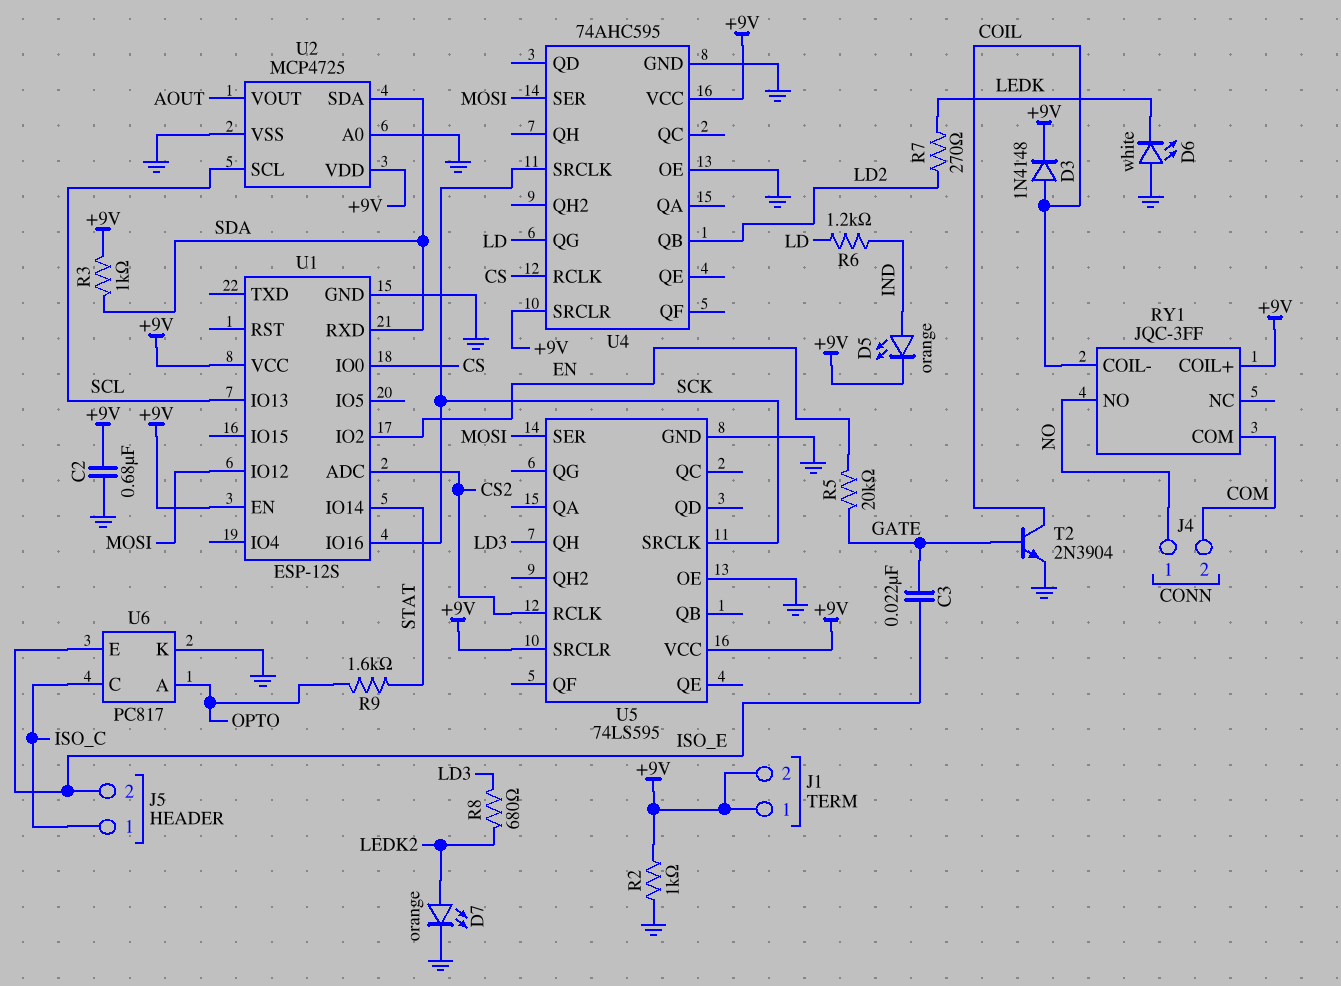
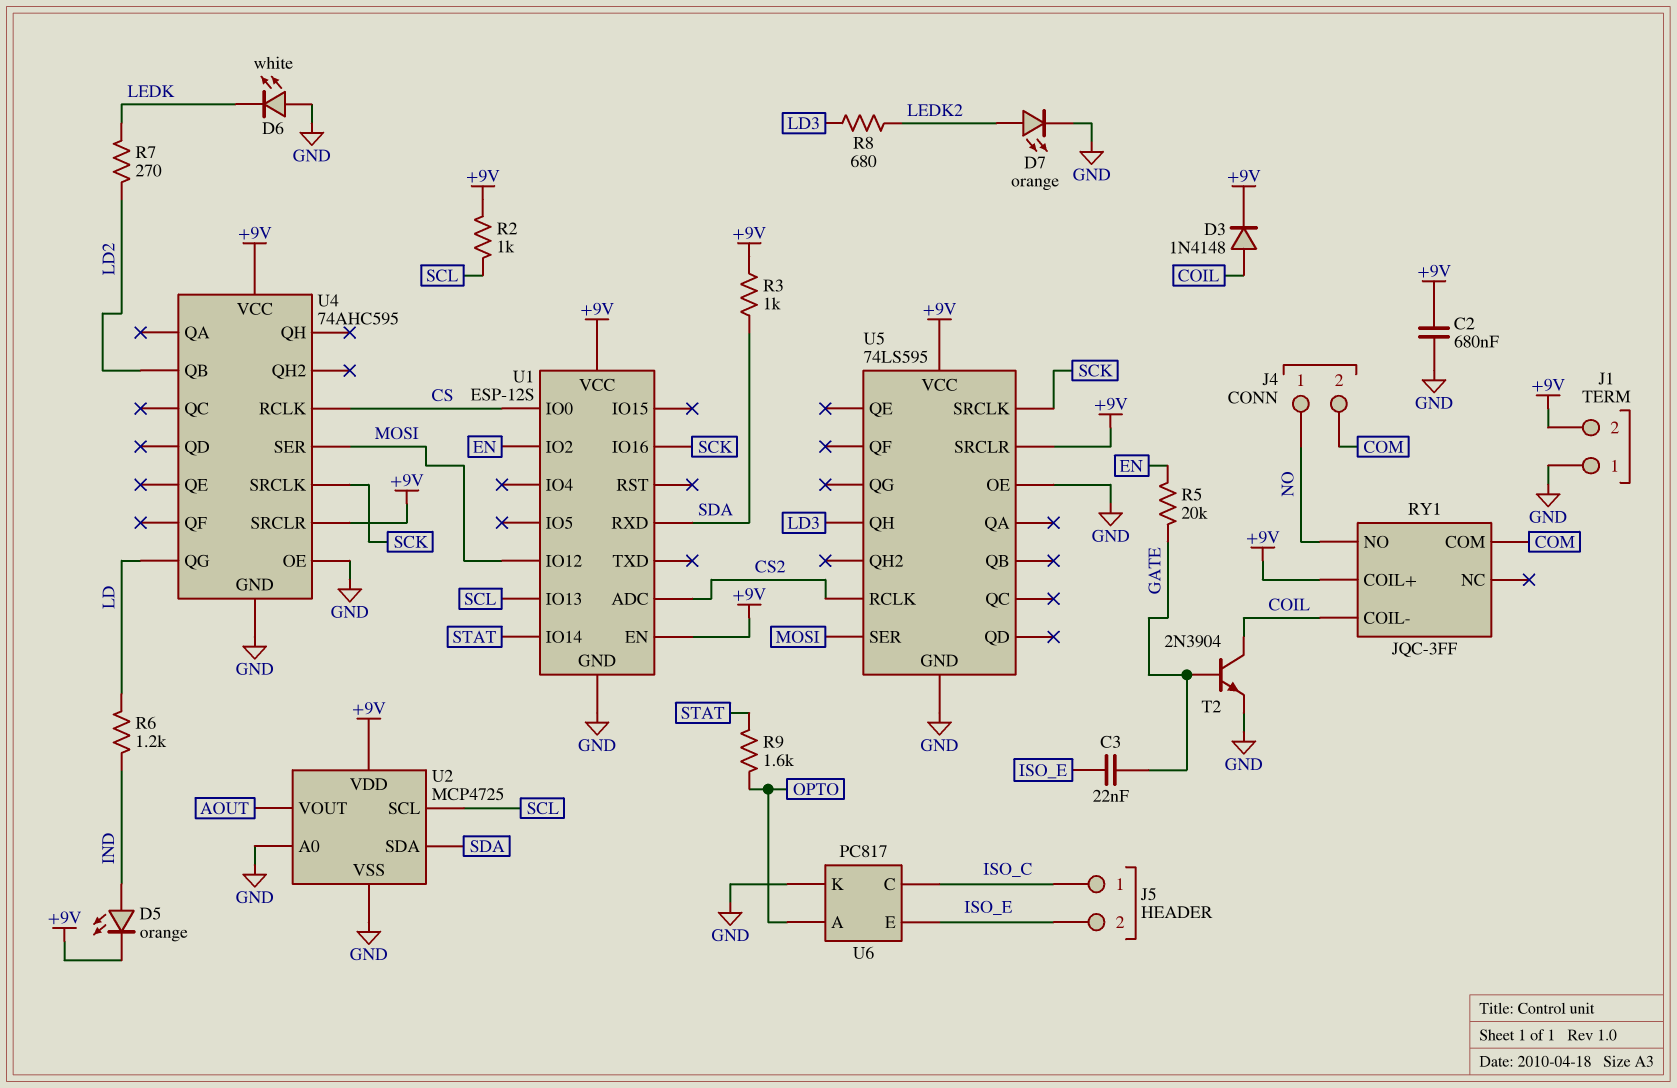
J1 pin 1: +9V -> GND
R2: 1k (+9V, GND) -> 1k (+9V, SCL)

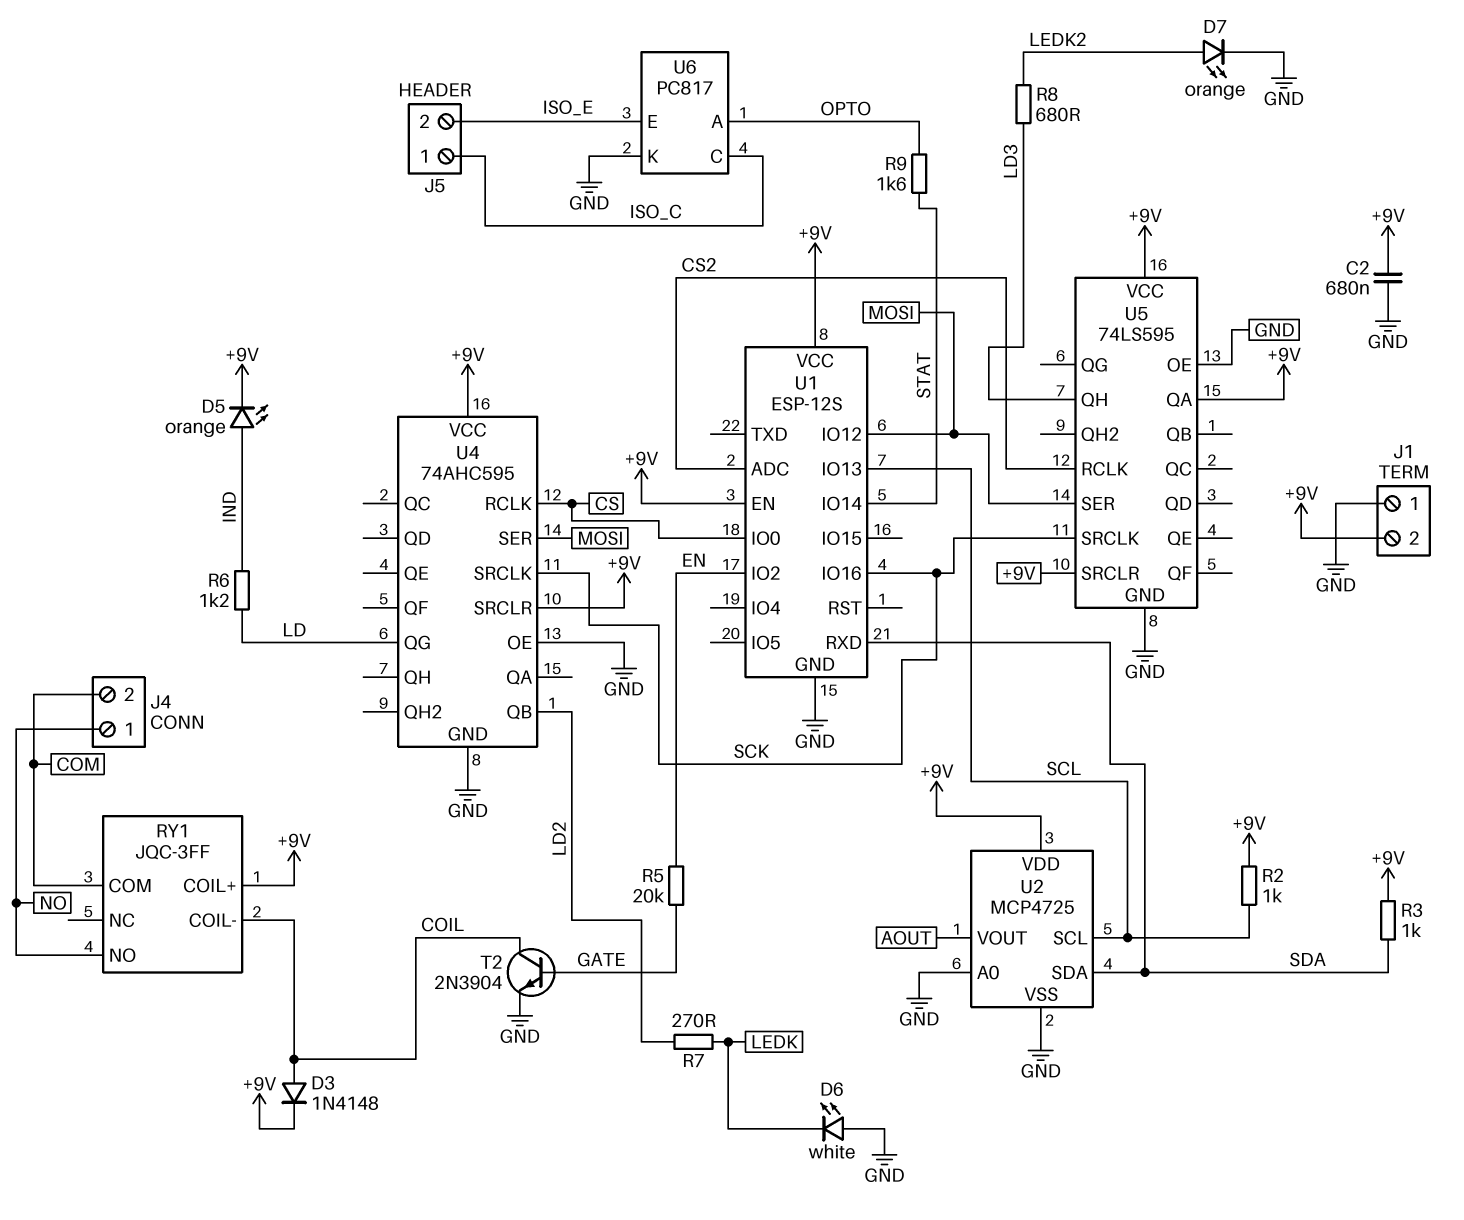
C3: 22nF (GATE, ISO_E) -> none
U5 pin QA: none -> +9V

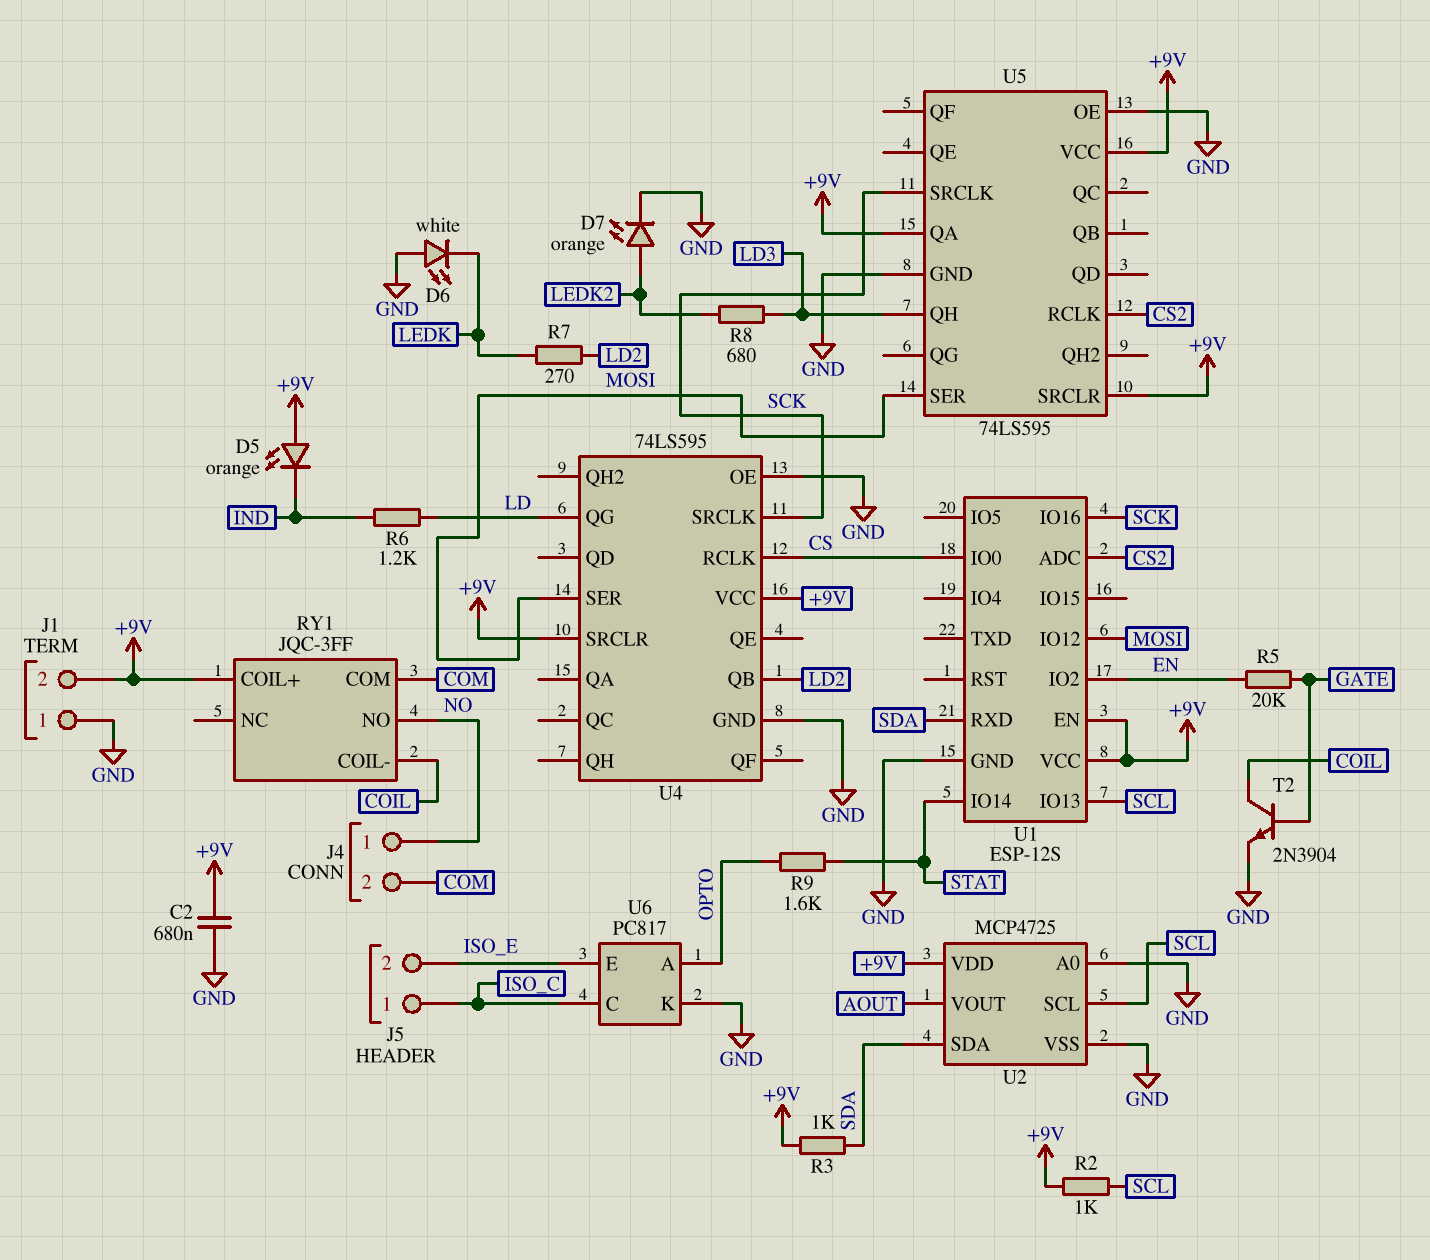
D3: diode 1N4148 (A COIL, K +9V) -> none
D5: LED orange (A IND, K +9V) -> LED orange (A +9V, K IND)
U4: 74AHC595 -> 74LS595

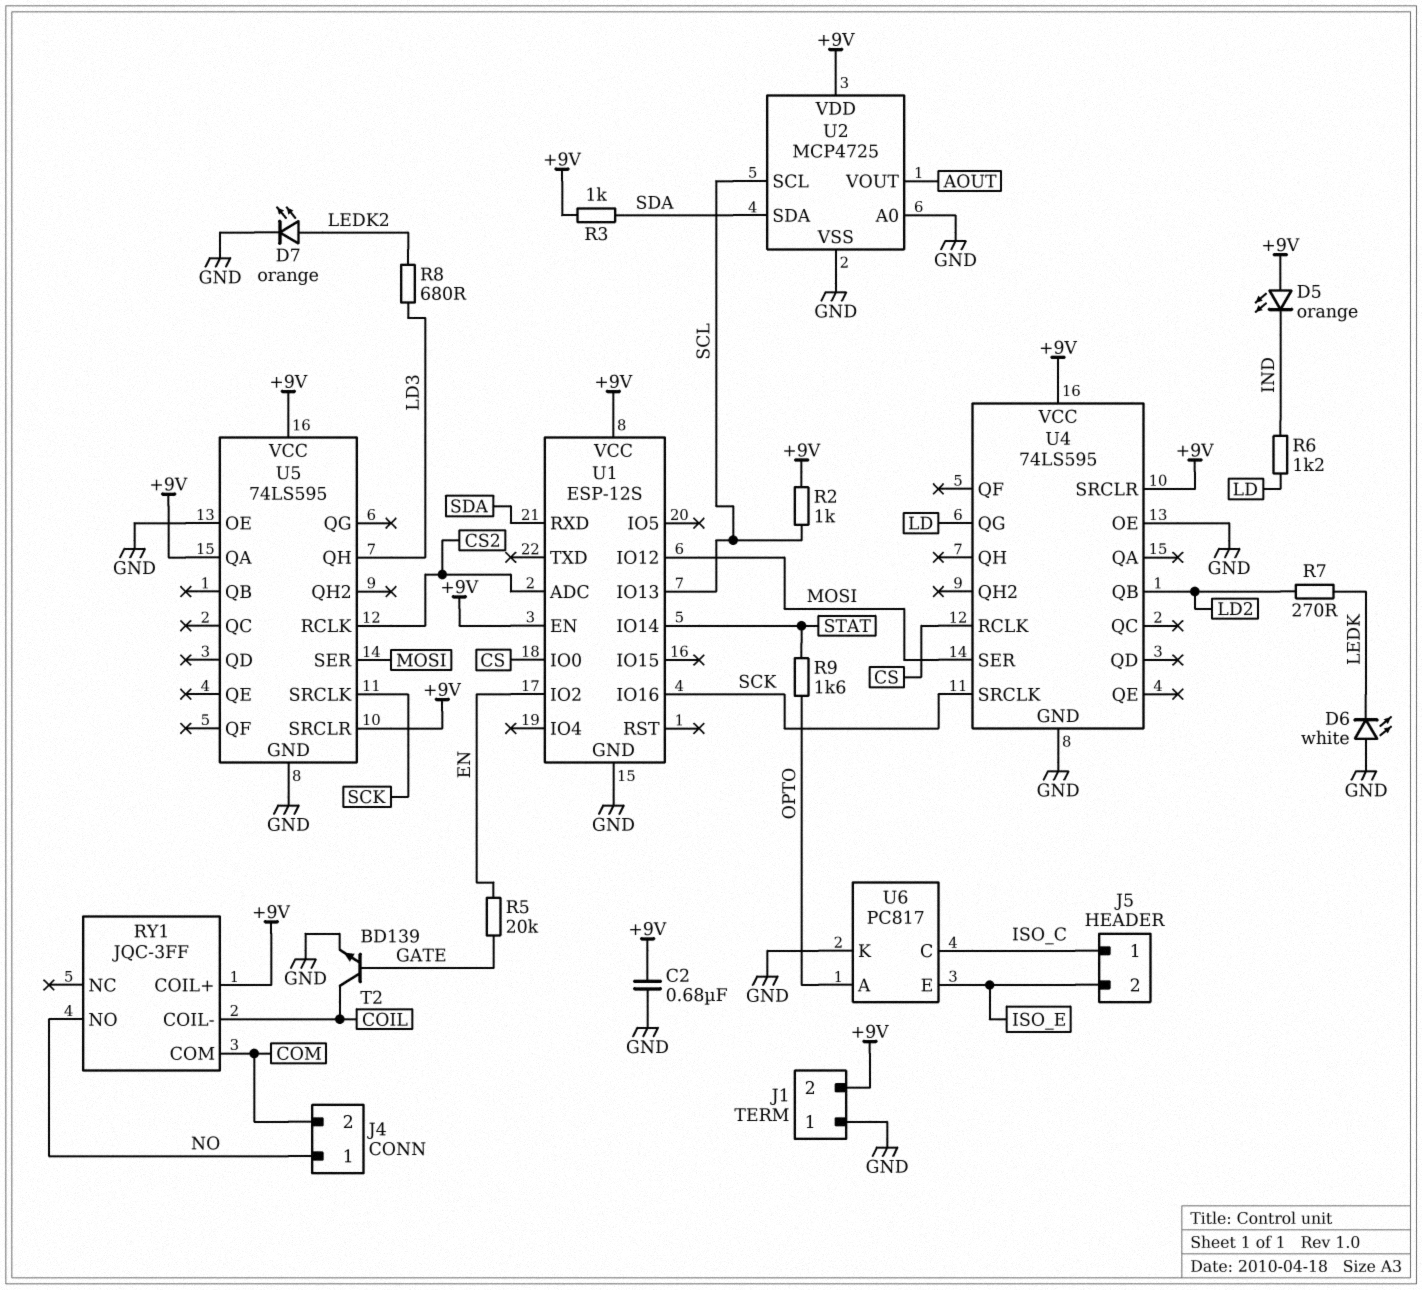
T2: NPN 2N3904 (B GATE, C COIL, E GND) -> NPN BD139 (B GATE, C COIL, E GND)

